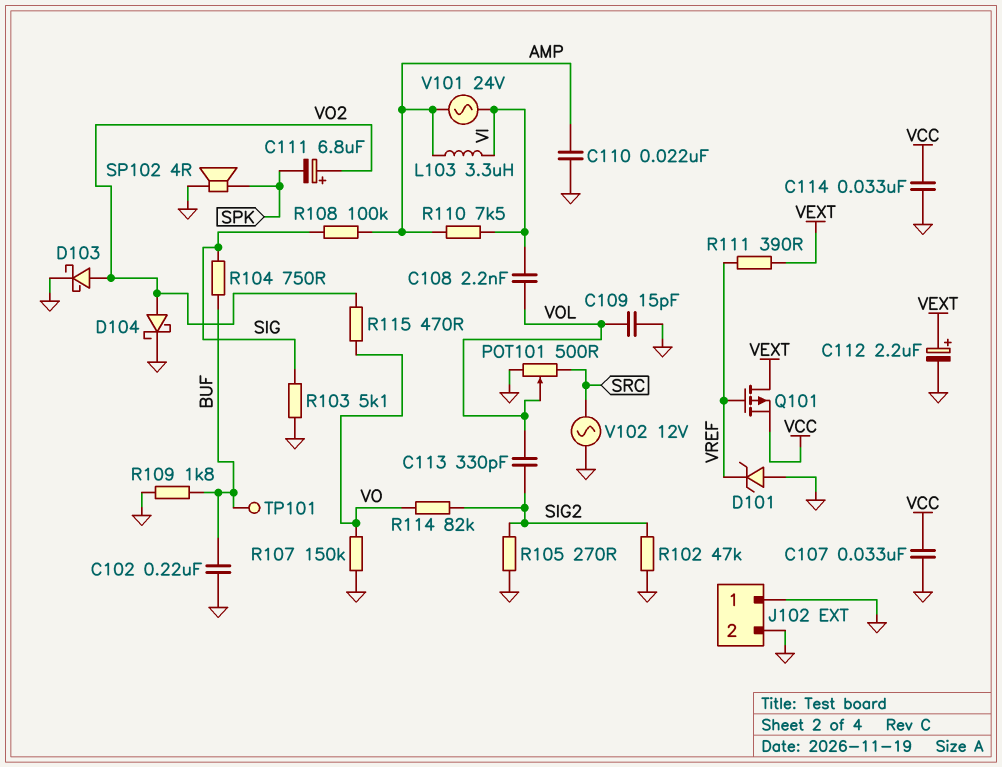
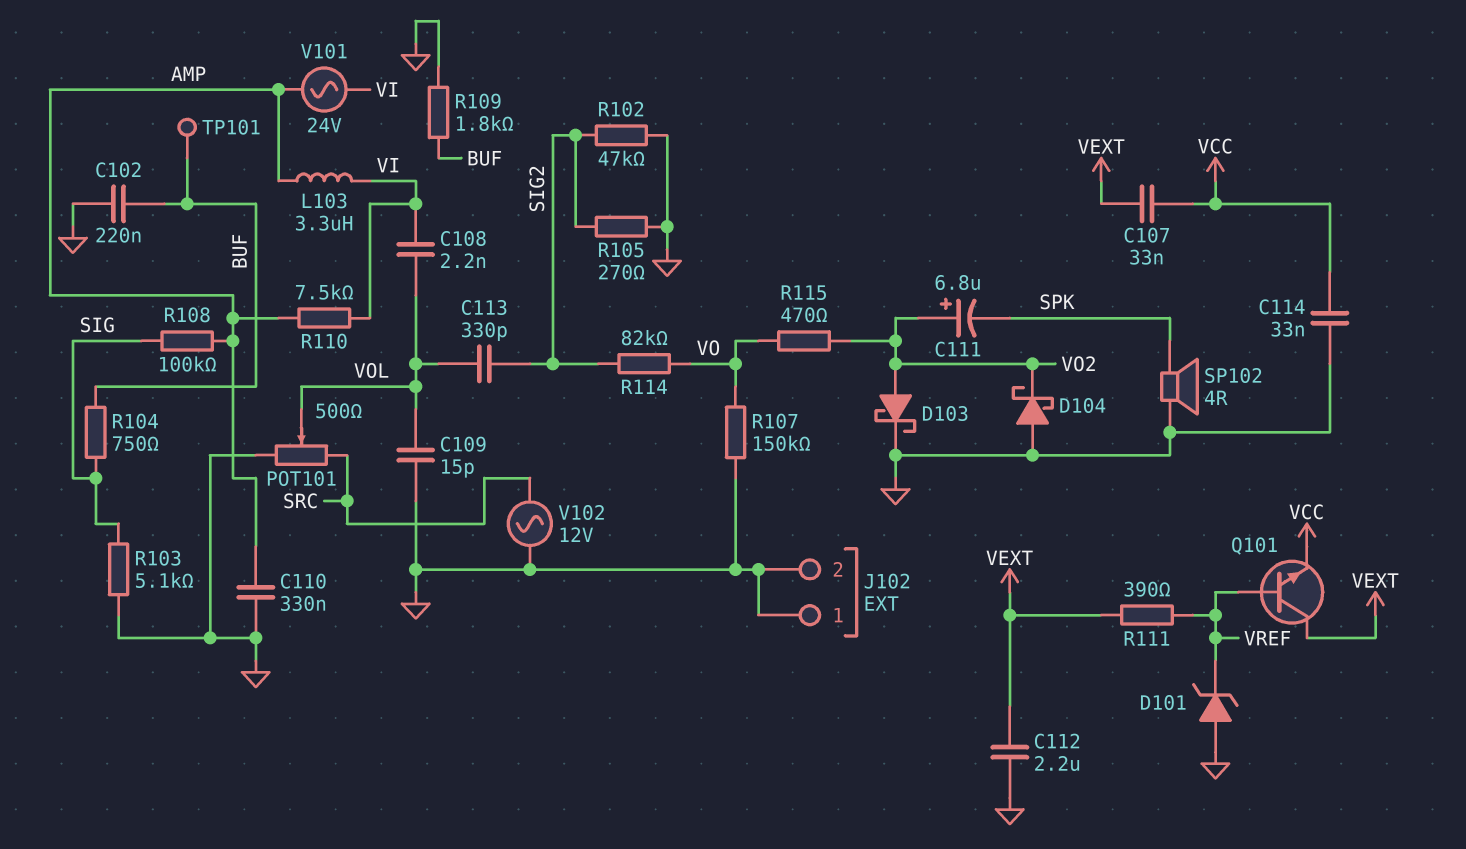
C107: 33nF (GND, VCC) -> 33nF (VCC, VEXT)
C110: 22nF (AMP, GND) -> 330nF (AMP, GND)
C112: 2.2uF (plus VEXT, minus GND) -> 2.2uF (GND, VEXT)
D104: schottky (A VO2, K GND) -> schottky (A GND, K VO2)
Q101: PMOS (G VREF, D VEXT, S VCC) -> NPN (B VREF, C VEXT, E VCC)

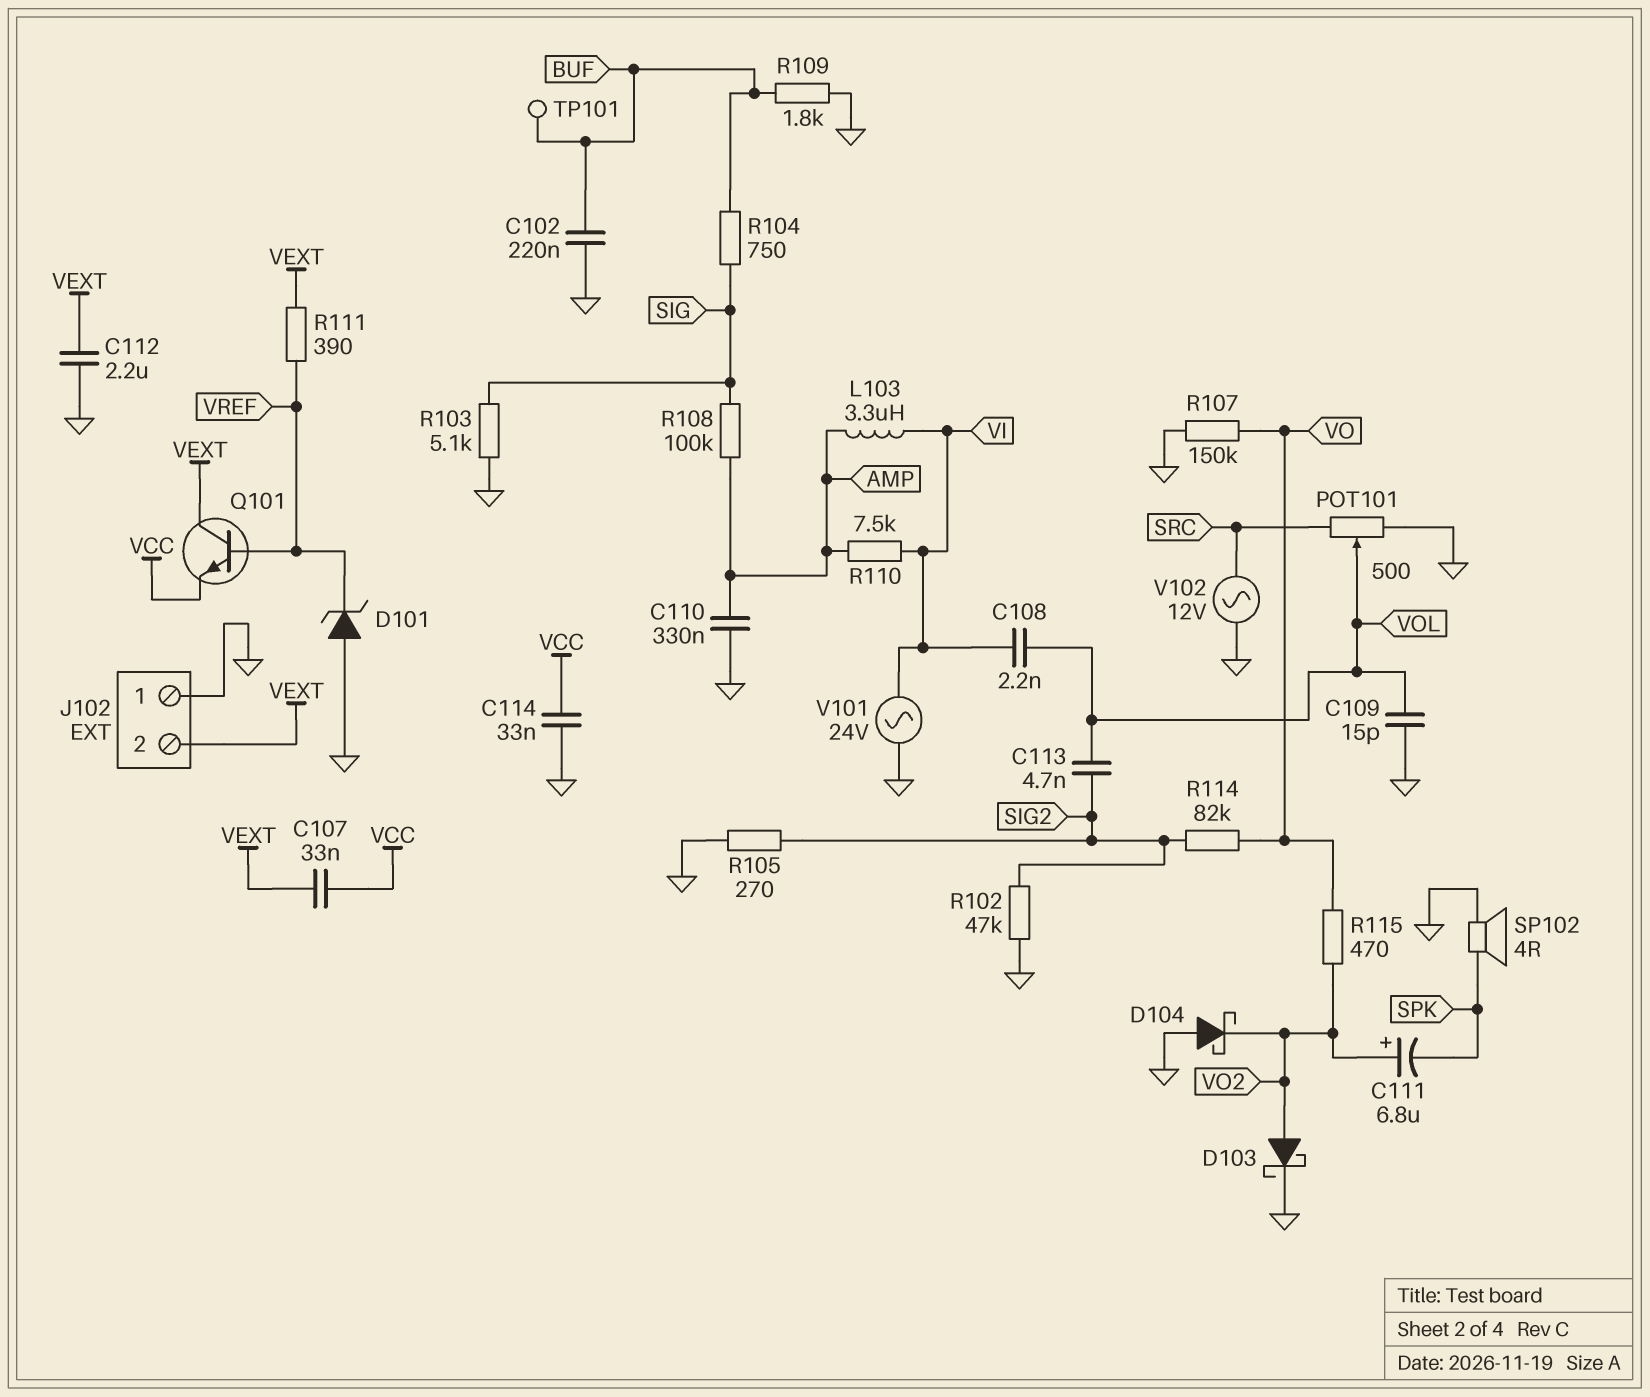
C113: 330pF (SIG2, VOL) -> 4.7nF (SIG2, VOL)
J102 pin 2: GND -> VEXT
V101: AC 24V (AMP, VI) -> AC 24V (GND, VI)

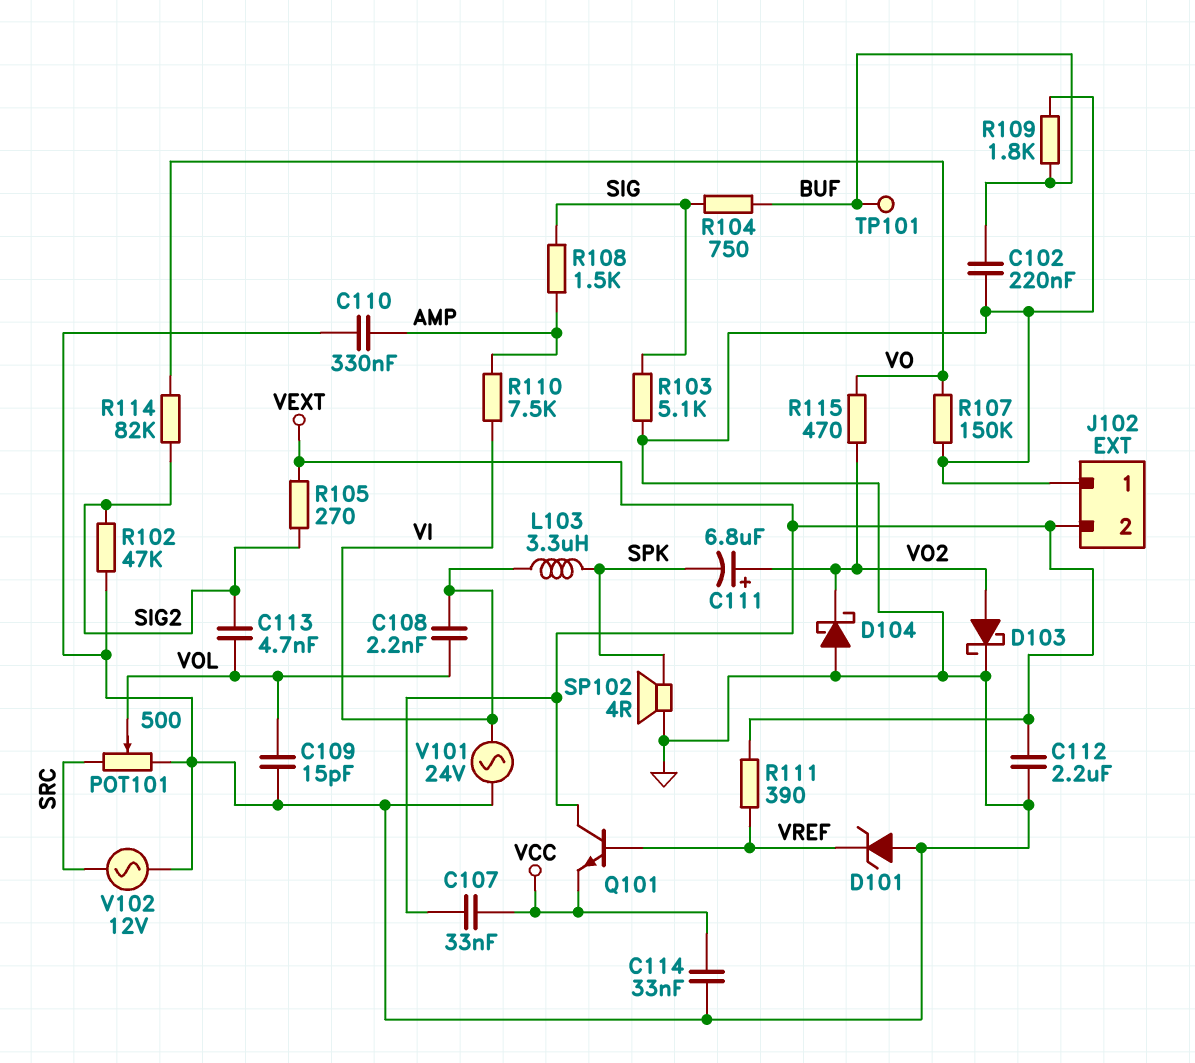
L103: 3.3uH (AMP, VI) -> 3.3uH (SPK, VI)
R105: 270 (GND, SIG2) -> 270 (SIG2, VEXT)
R108: 100k (AMP, SIG) -> 1.5k (AMP, SIG)

